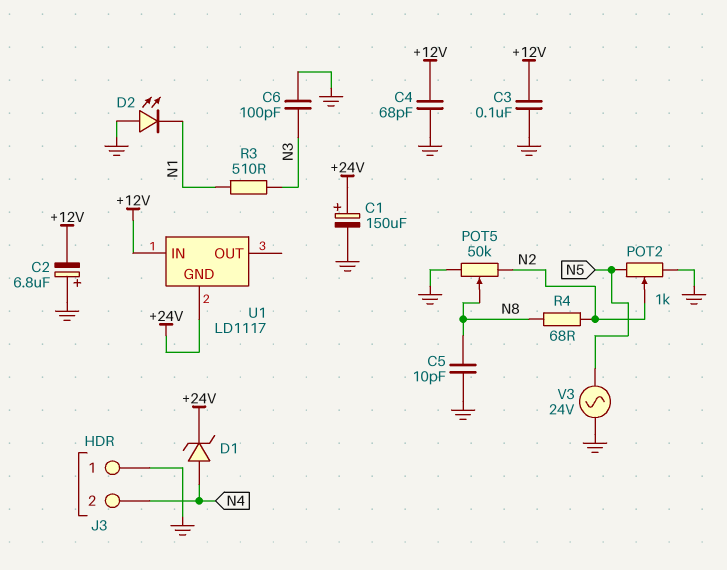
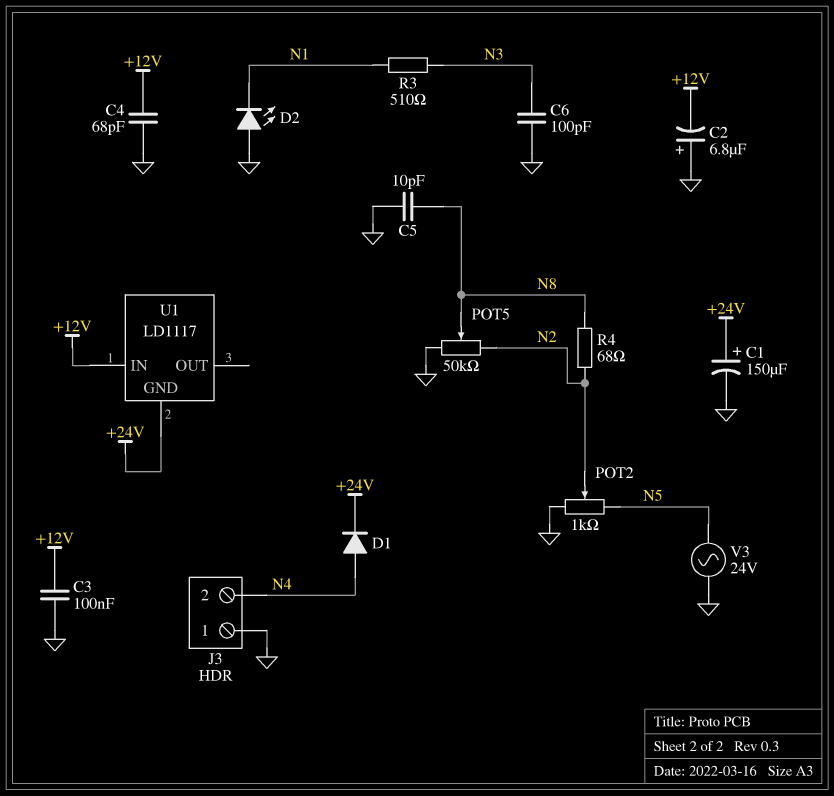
D1: zener (A N4, K +24V) -> diode (A N4, K +24V)

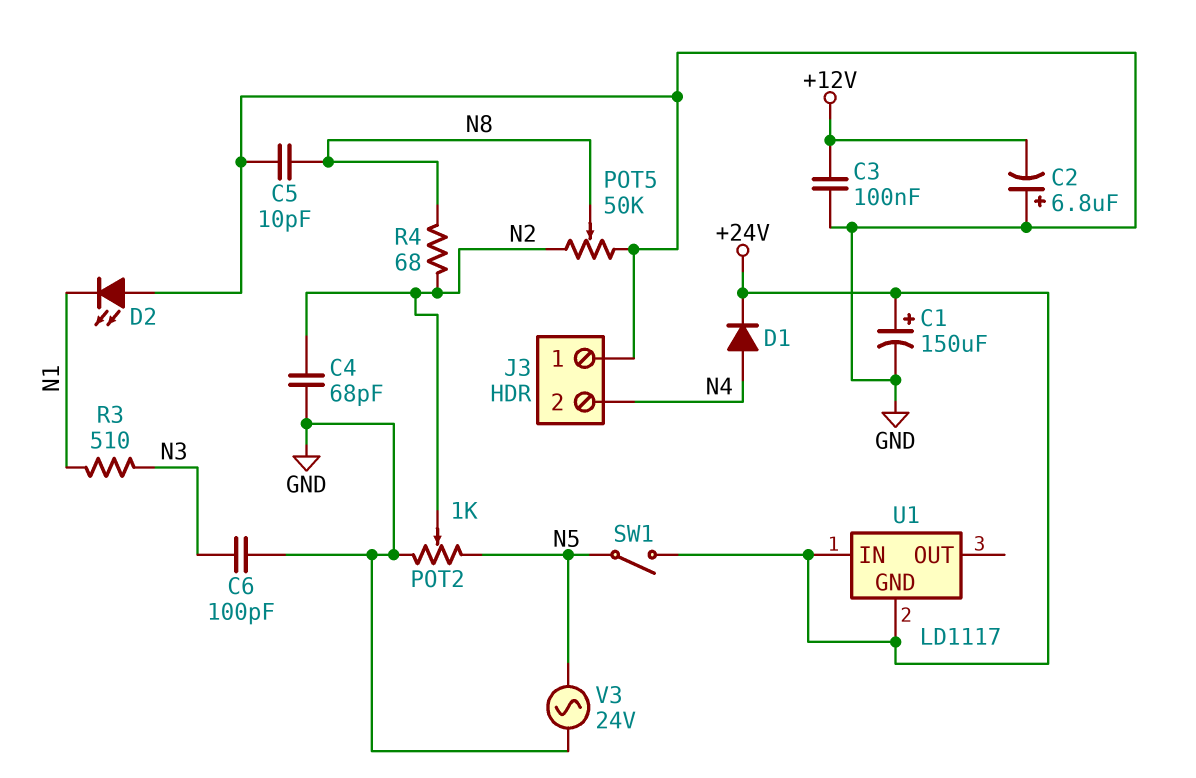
C4: 68pF (+12V, GND) -> 68pF (GND, N2)
SW1: none -> switch (+24V, N5)
U1 pin IN: +12V -> +24V

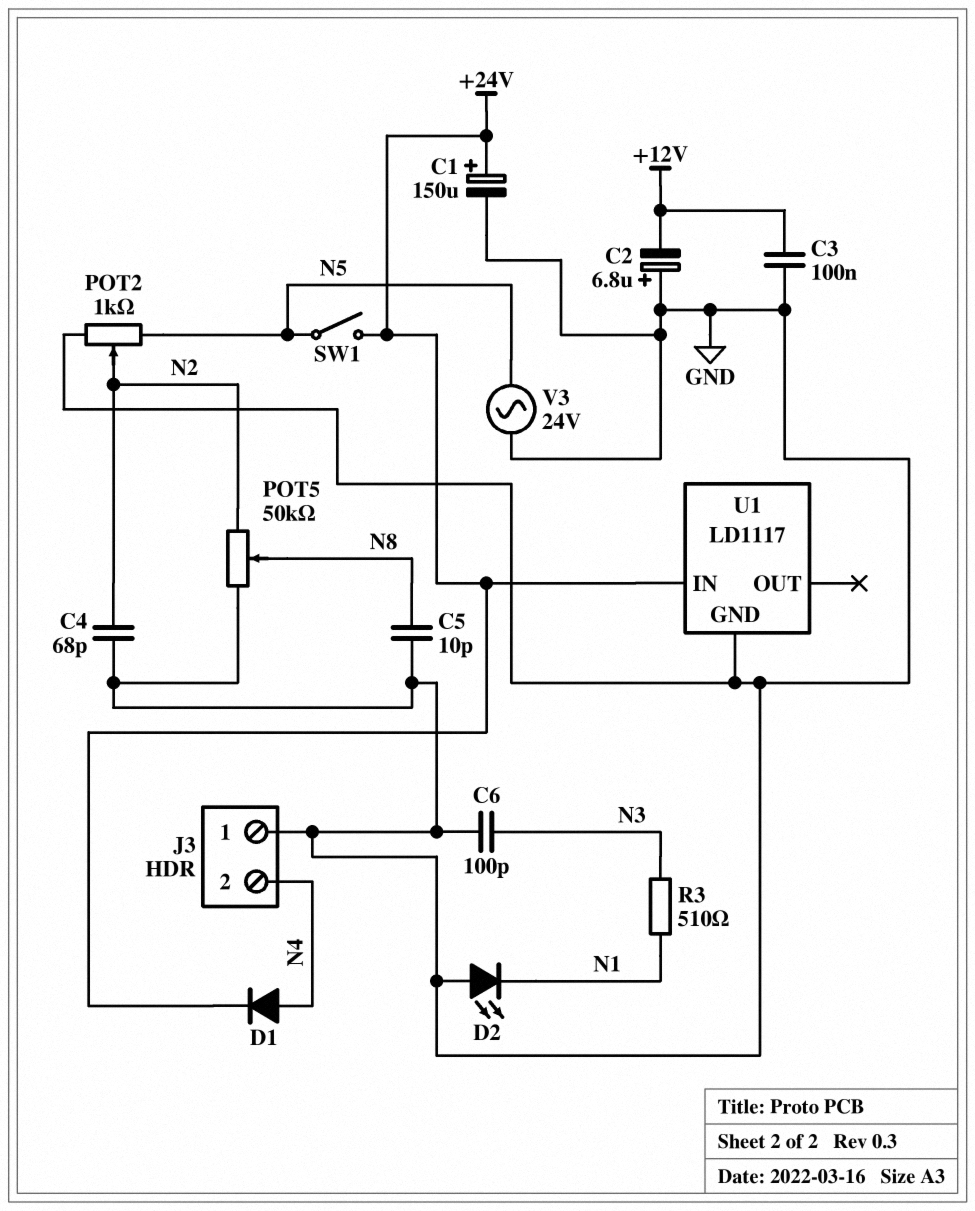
R4: 68 (N2, N8) -> none
U1 pin GND: +24V -> GND

